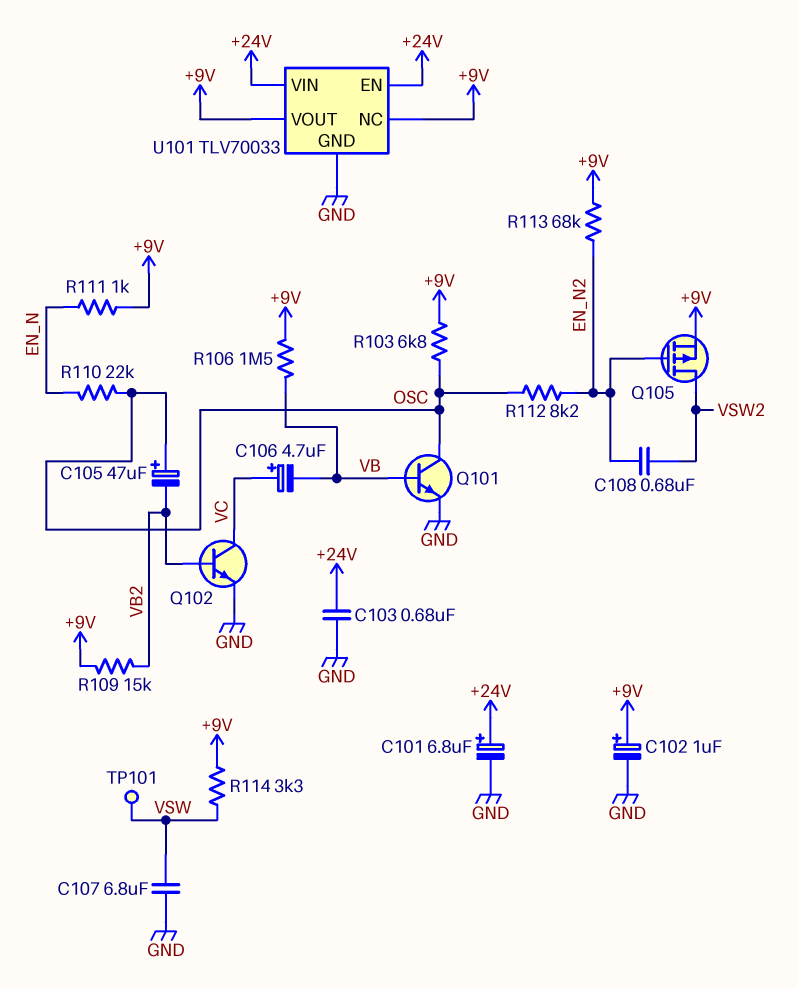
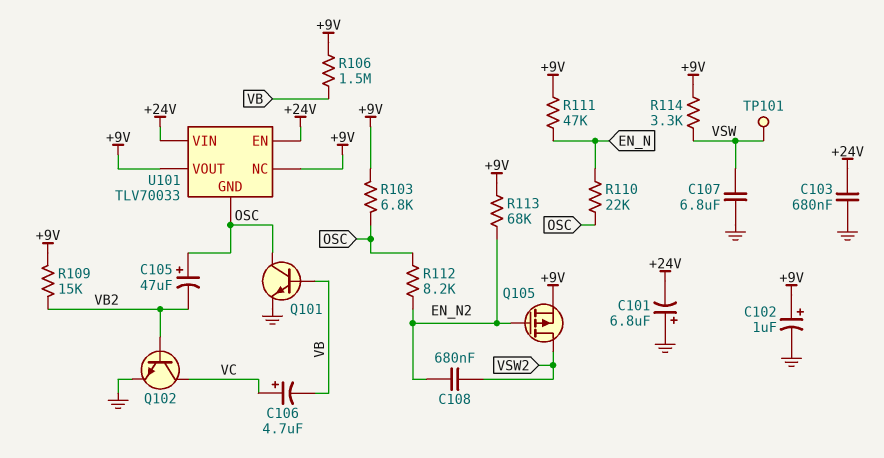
C101: 6.8uF (plus +24V, minus GND) -> 6.8uF (plus GND, minus +24V)
R111: 1k (+9V, EN_N) -> 47k (+9V, EN_N)
U101 pin GND: GND -> OSC

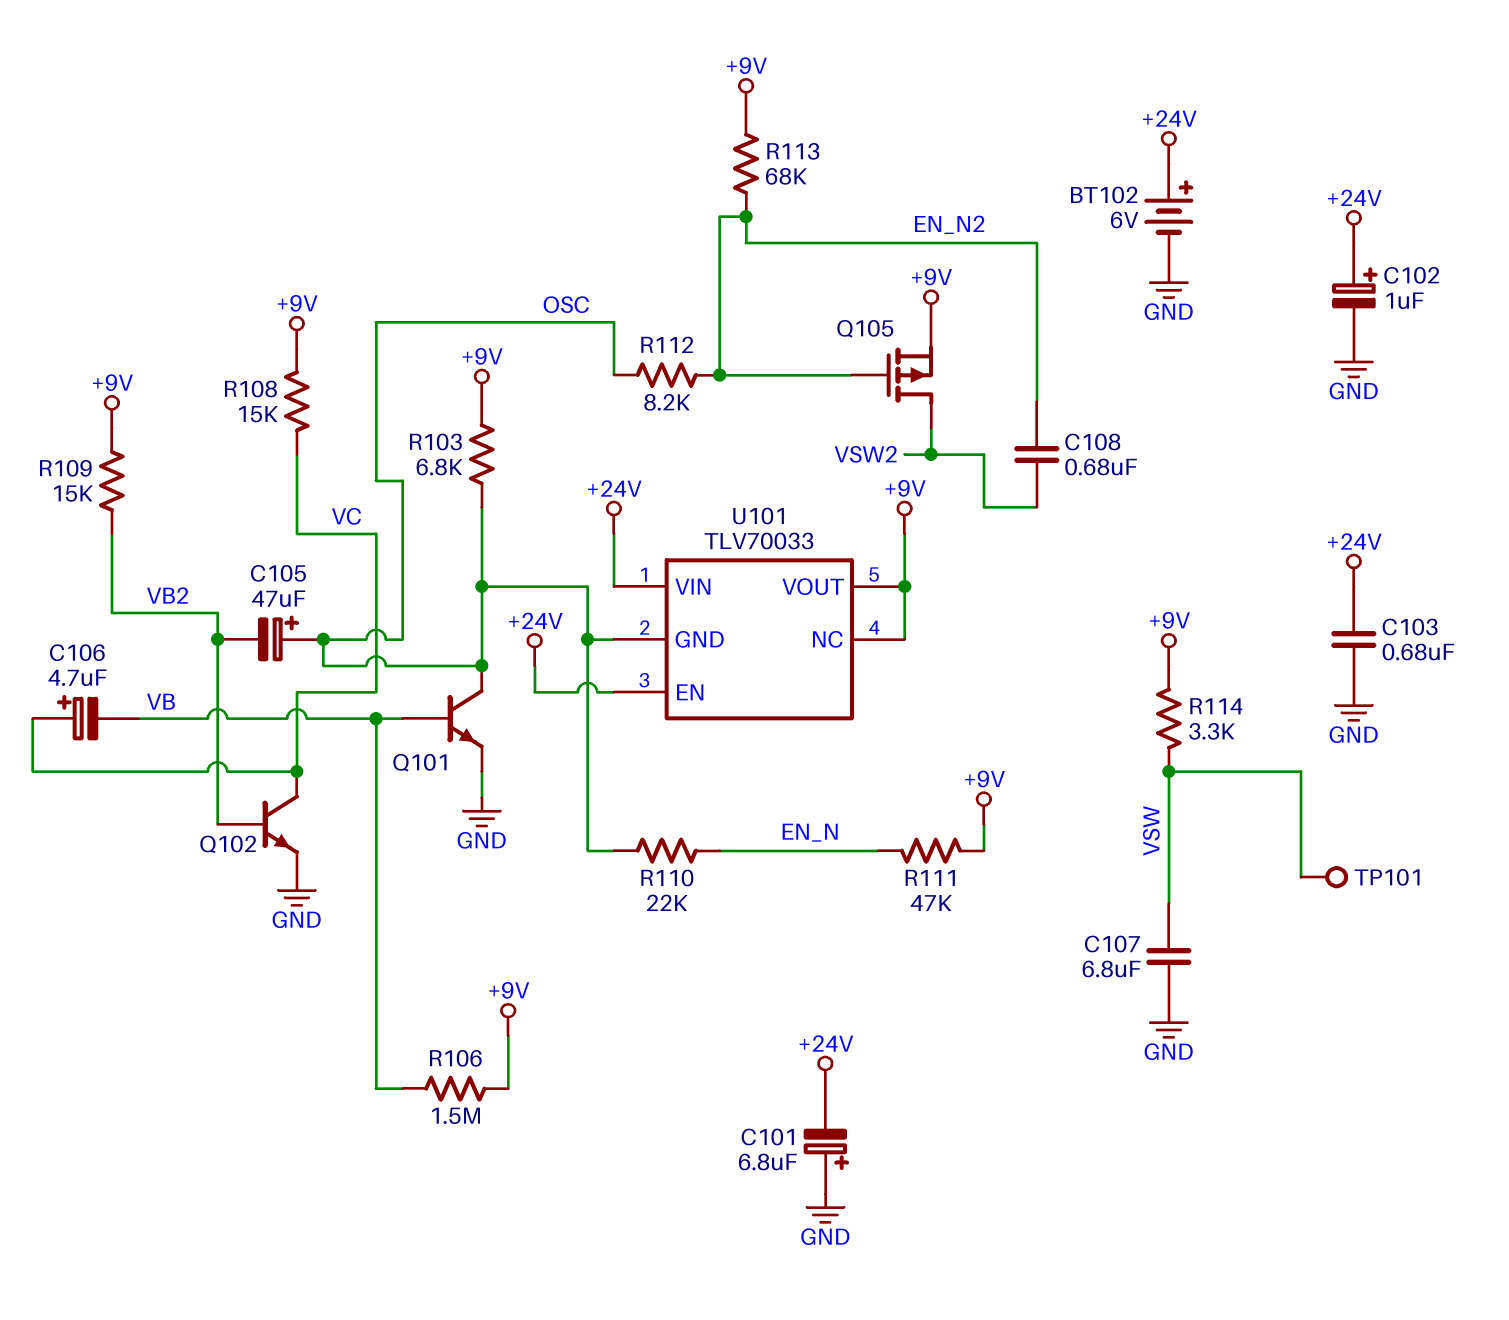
BT102: none -> 6V (plus +24V, minus GND)
C102: 1uF (plus +9V, minus GND) -> 1uF (plus +24V, minus GND)
R108: none -> 15k (+9V, VC)

